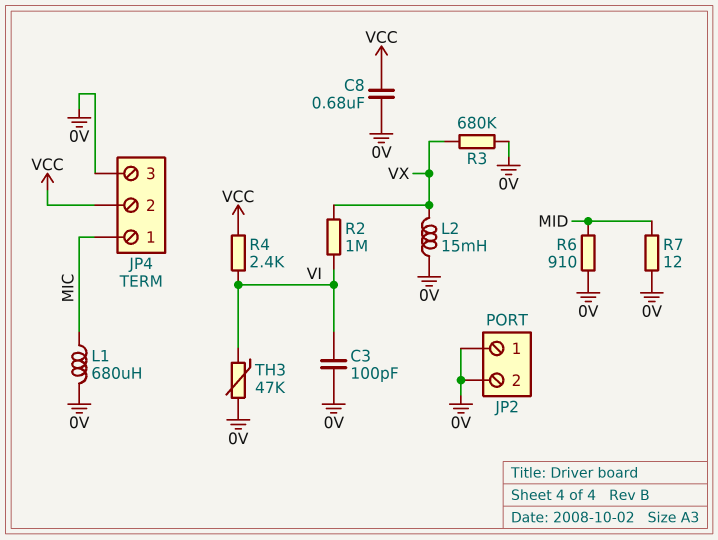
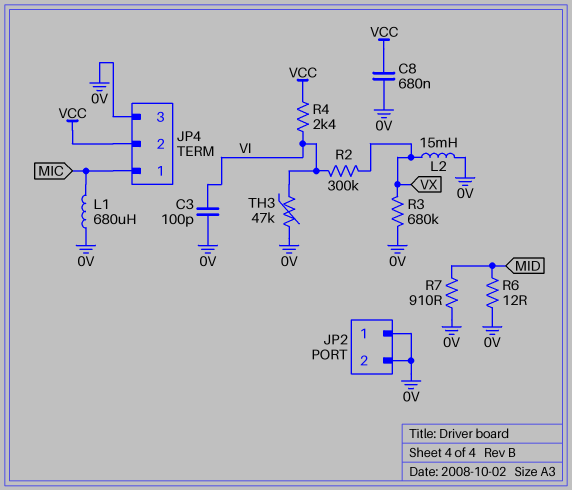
R2: 1M (VI, VX) -> 300k (VI, VX)
R6: 910 (0V, MID) -> 12 (0V, MID)
R7: 12 (0V, MID) -> 910 (0V, MID)

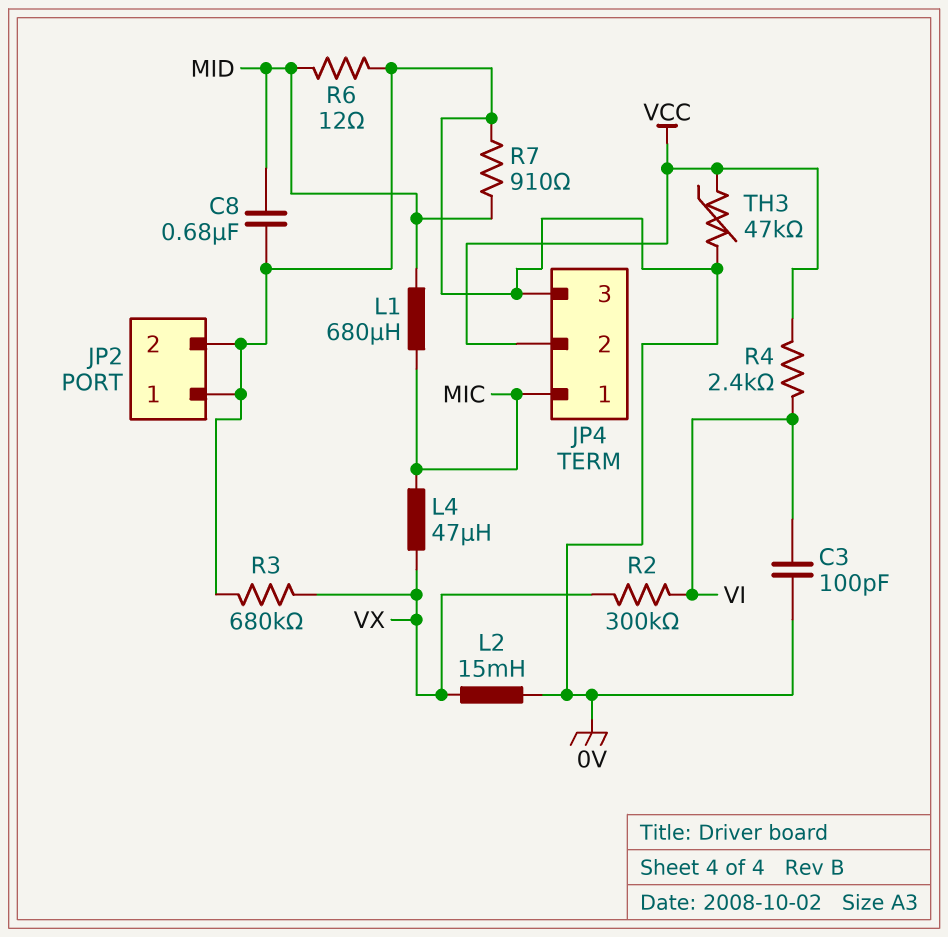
C8: 680nF (0V, VCC) -> 680nF (0V, MID)
L1: 680uH (0V, MIC) -> 680uH (MIC, MID)
L4: none -> 47uH (MIC, VX)
TH3: 47k (0V, VI) -> 47k (0V, VCC)

